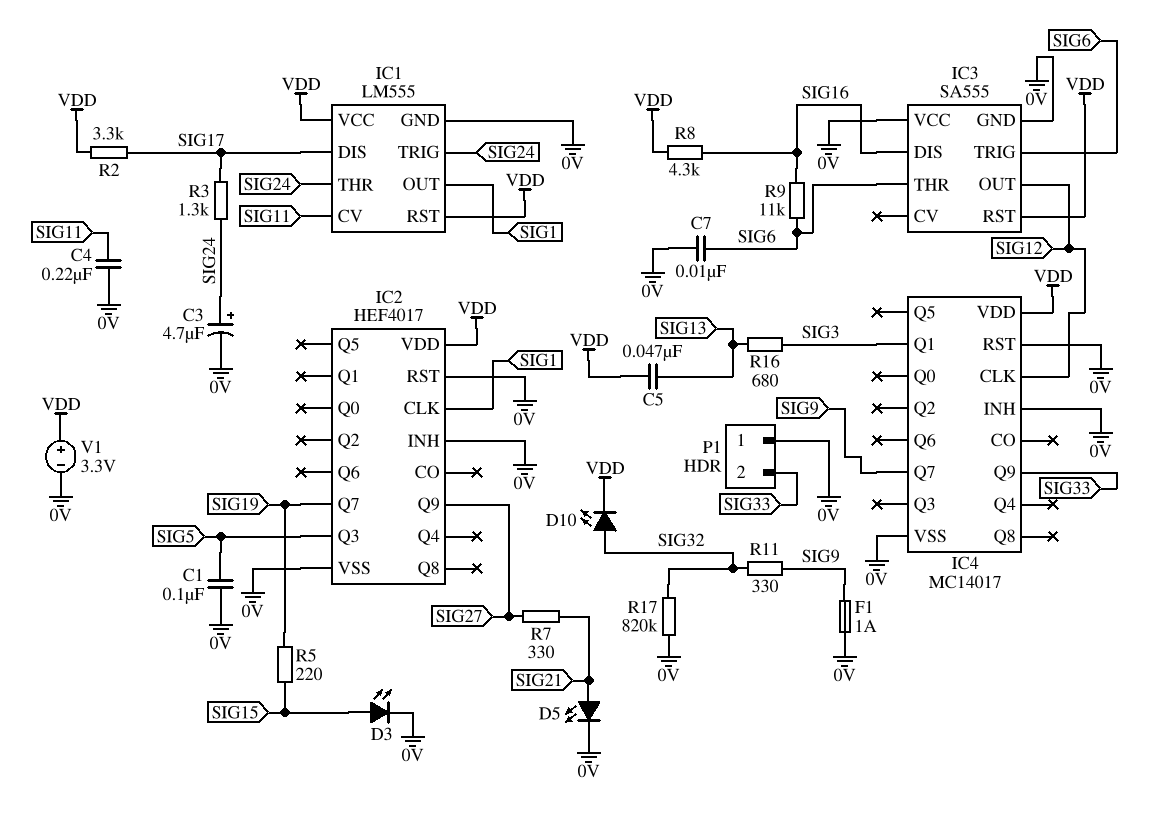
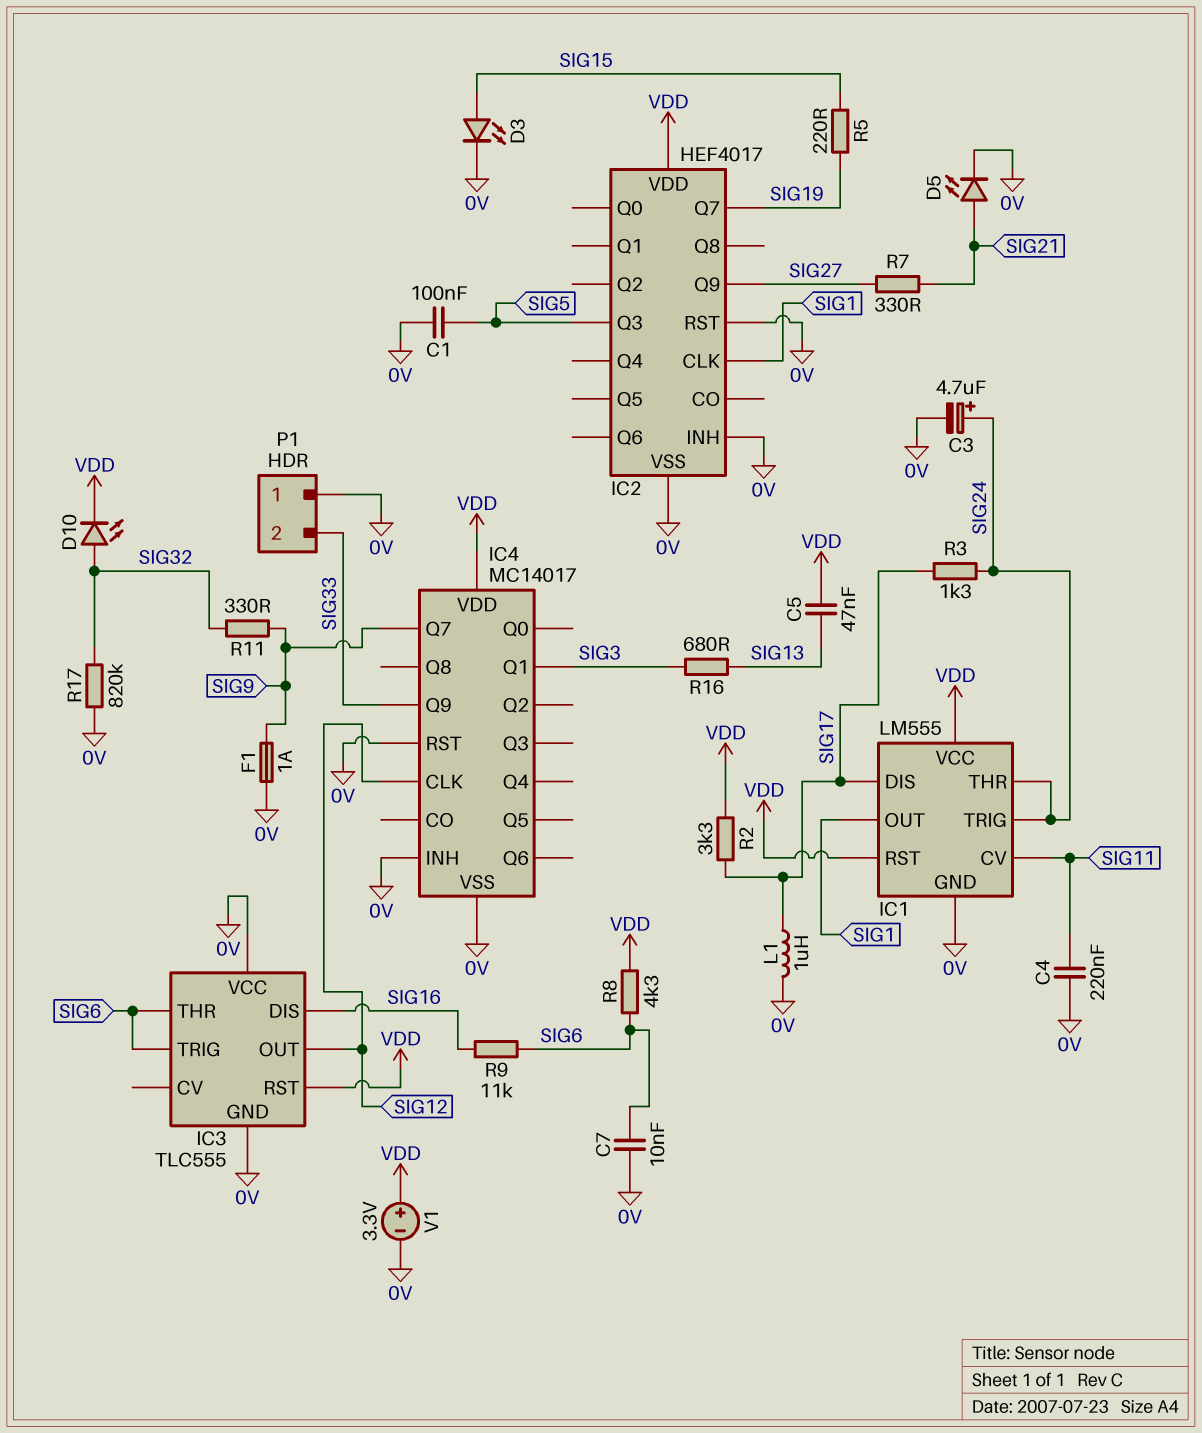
IC3: SA555 -> TLC555
L1: none -> 1uH (0V, SIG17)
R8: 4.3k (SIG16, VDD) -> 4.3k (SIG6, VDD)

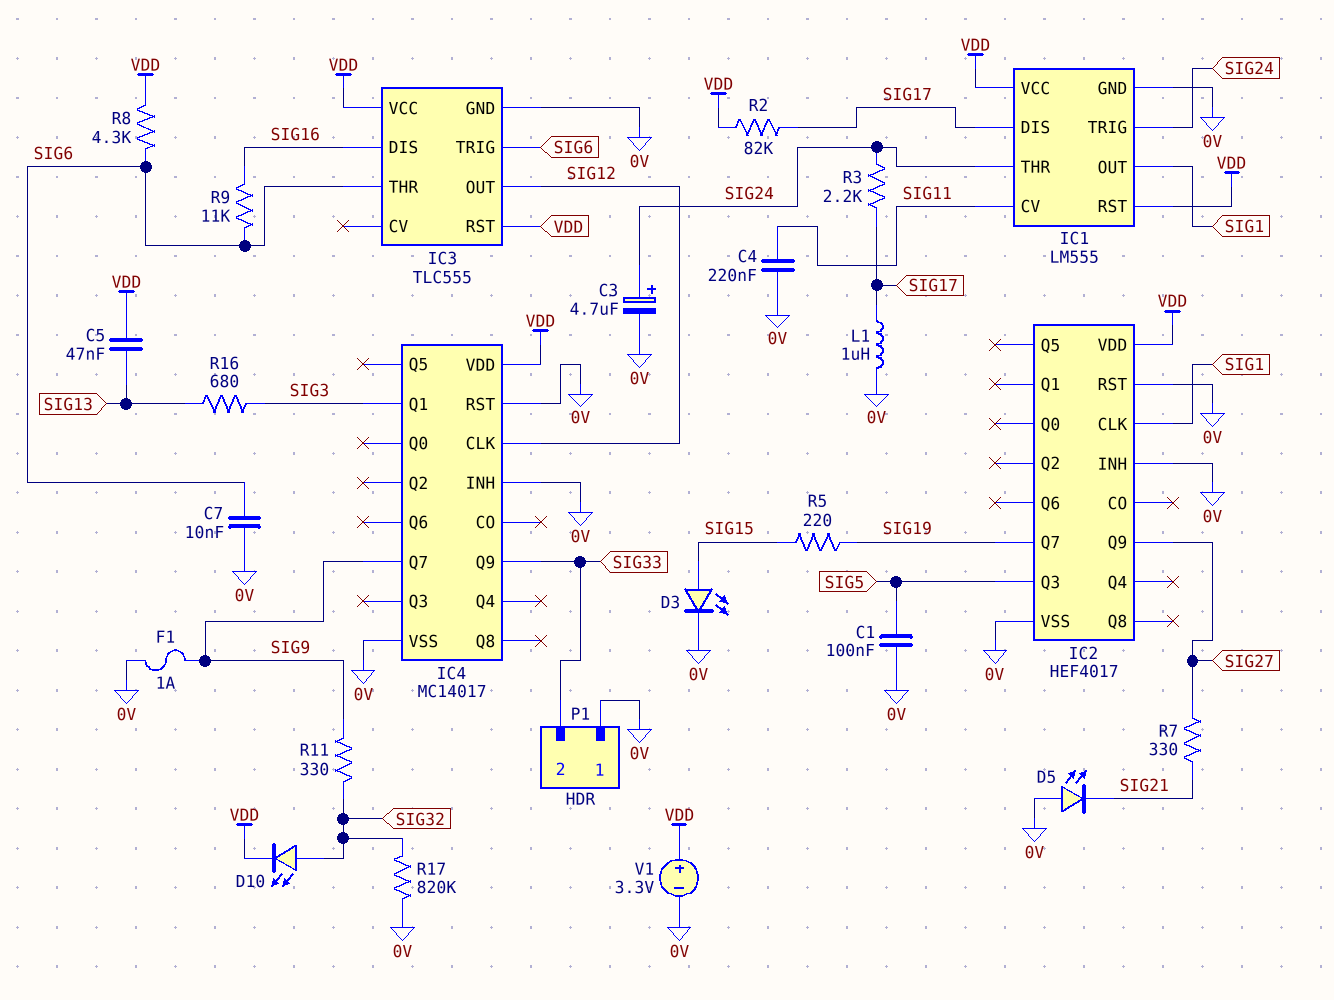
D5: LED (A SIG21, K 0V) -> LED (A 0V, K SIG21)
IC3 pin VCC: 0V -> VDD
R2: 3.3k (SIG17, VDD) -> 82k (SIG17, VDD)
R3: 1.3k (SIG17, SIG24) -> 2.2k (SIG17, SIG24)

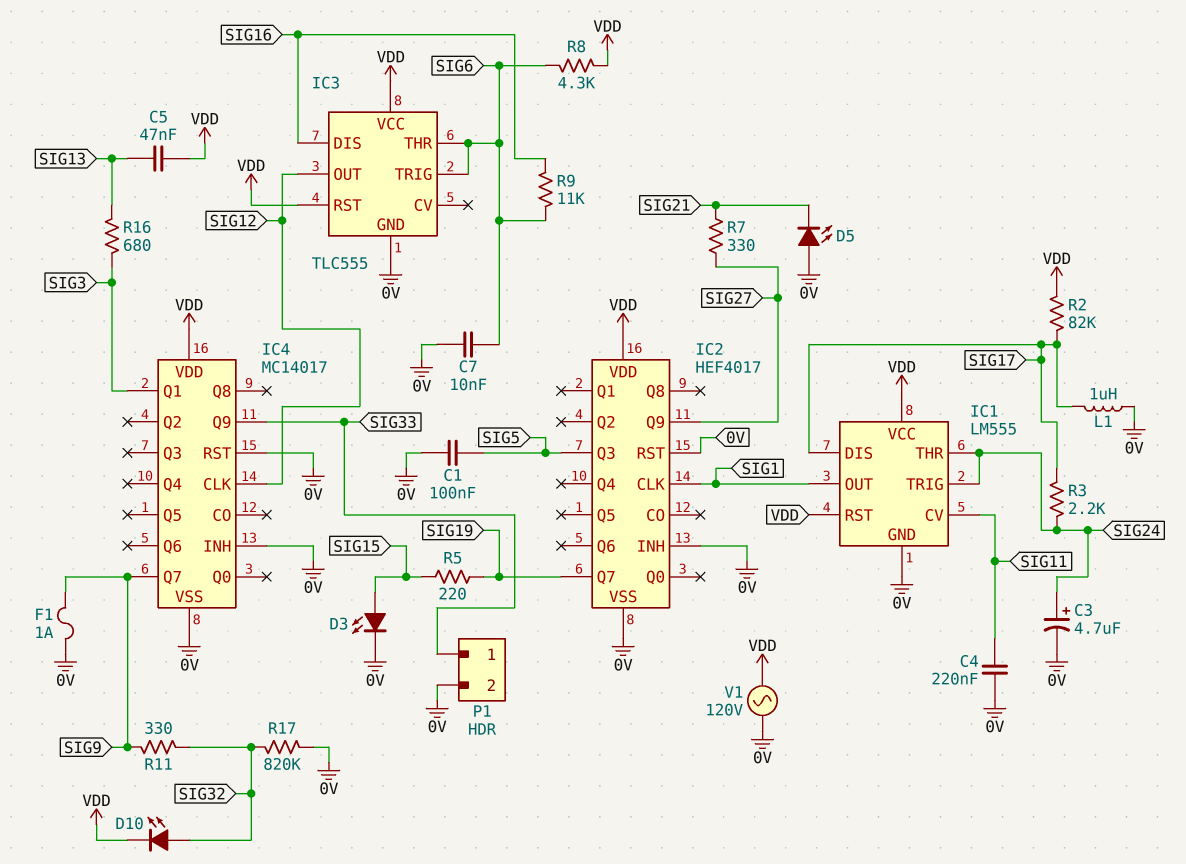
P1 pin 1: 0V -> SIG33
P1 pin 2: SIG33 -> 0V
V1: 3.3V (plus VDD, minus 0V) -> AC 120V (0V, VDD)

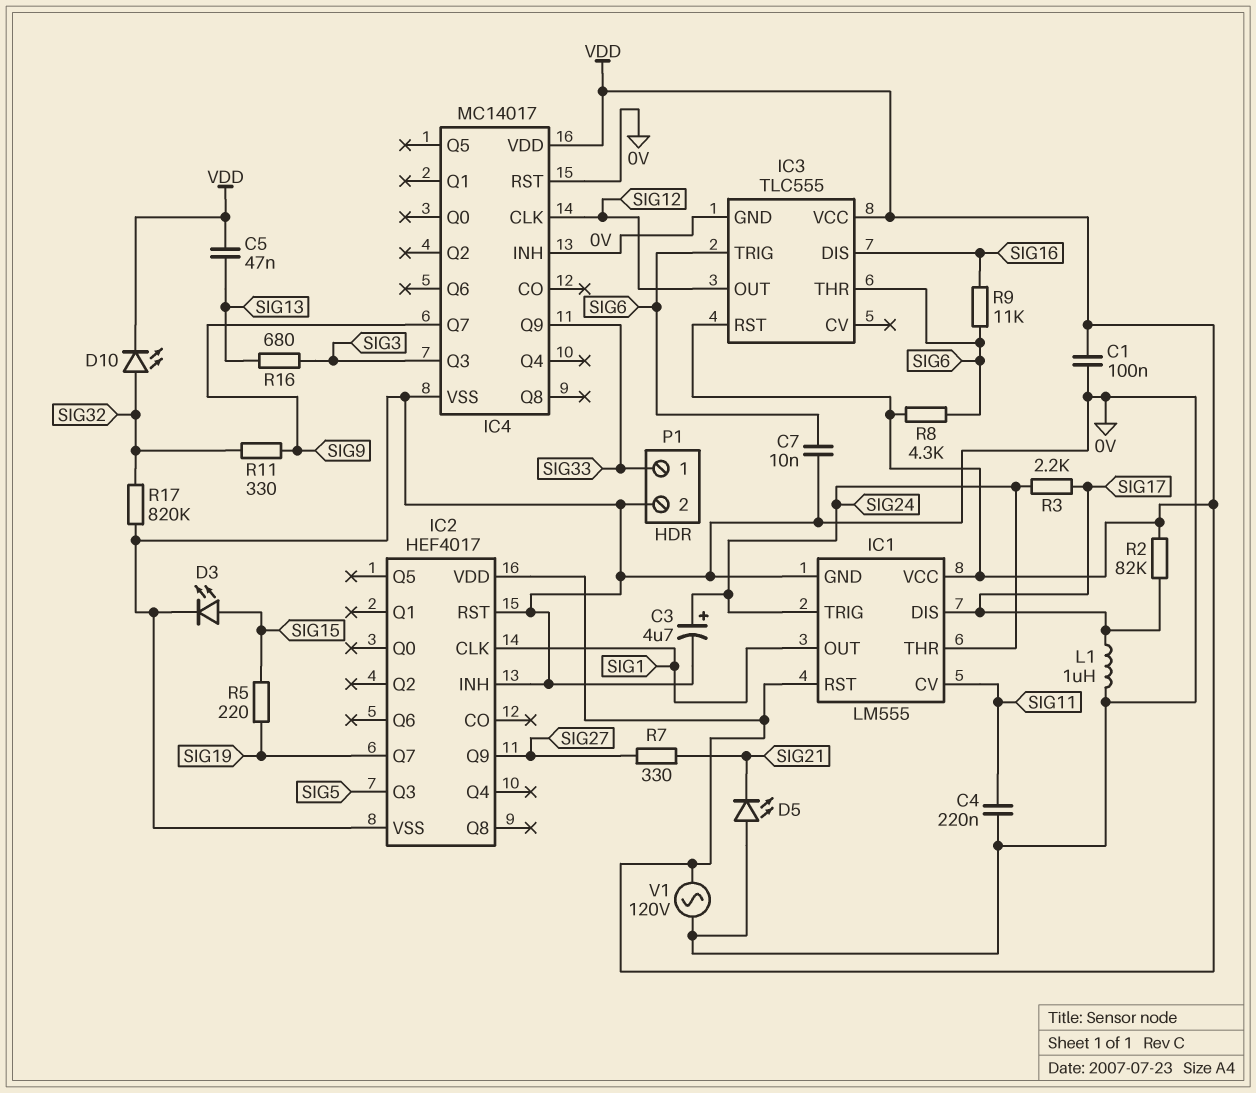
C1: 100nF (0V, SIG5) -> 100nF (0V, VDD)
F1: 1A (0V, SIG9) -> none
IC4 pin Q1: SIG3 -> none
IC4 pin Q3: none -> SIG3

